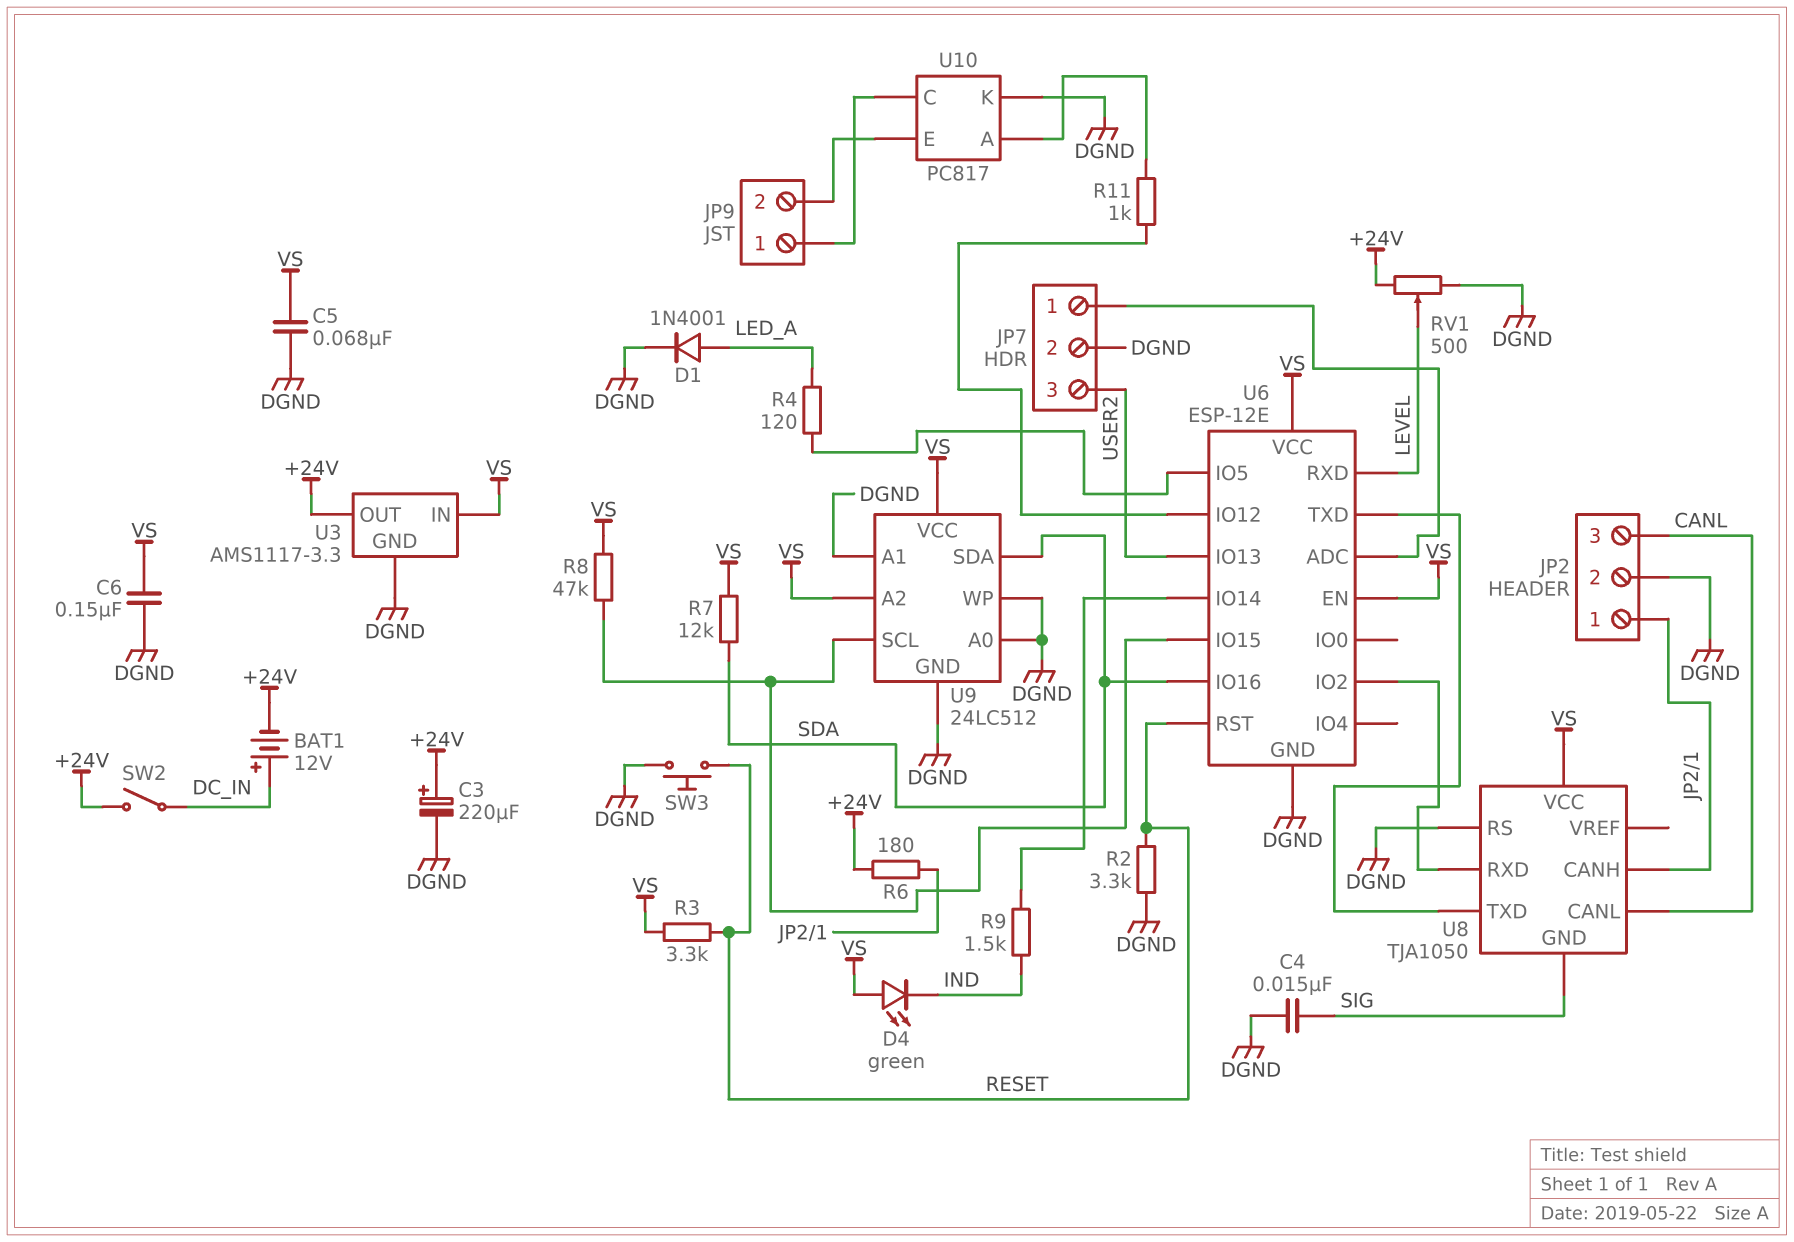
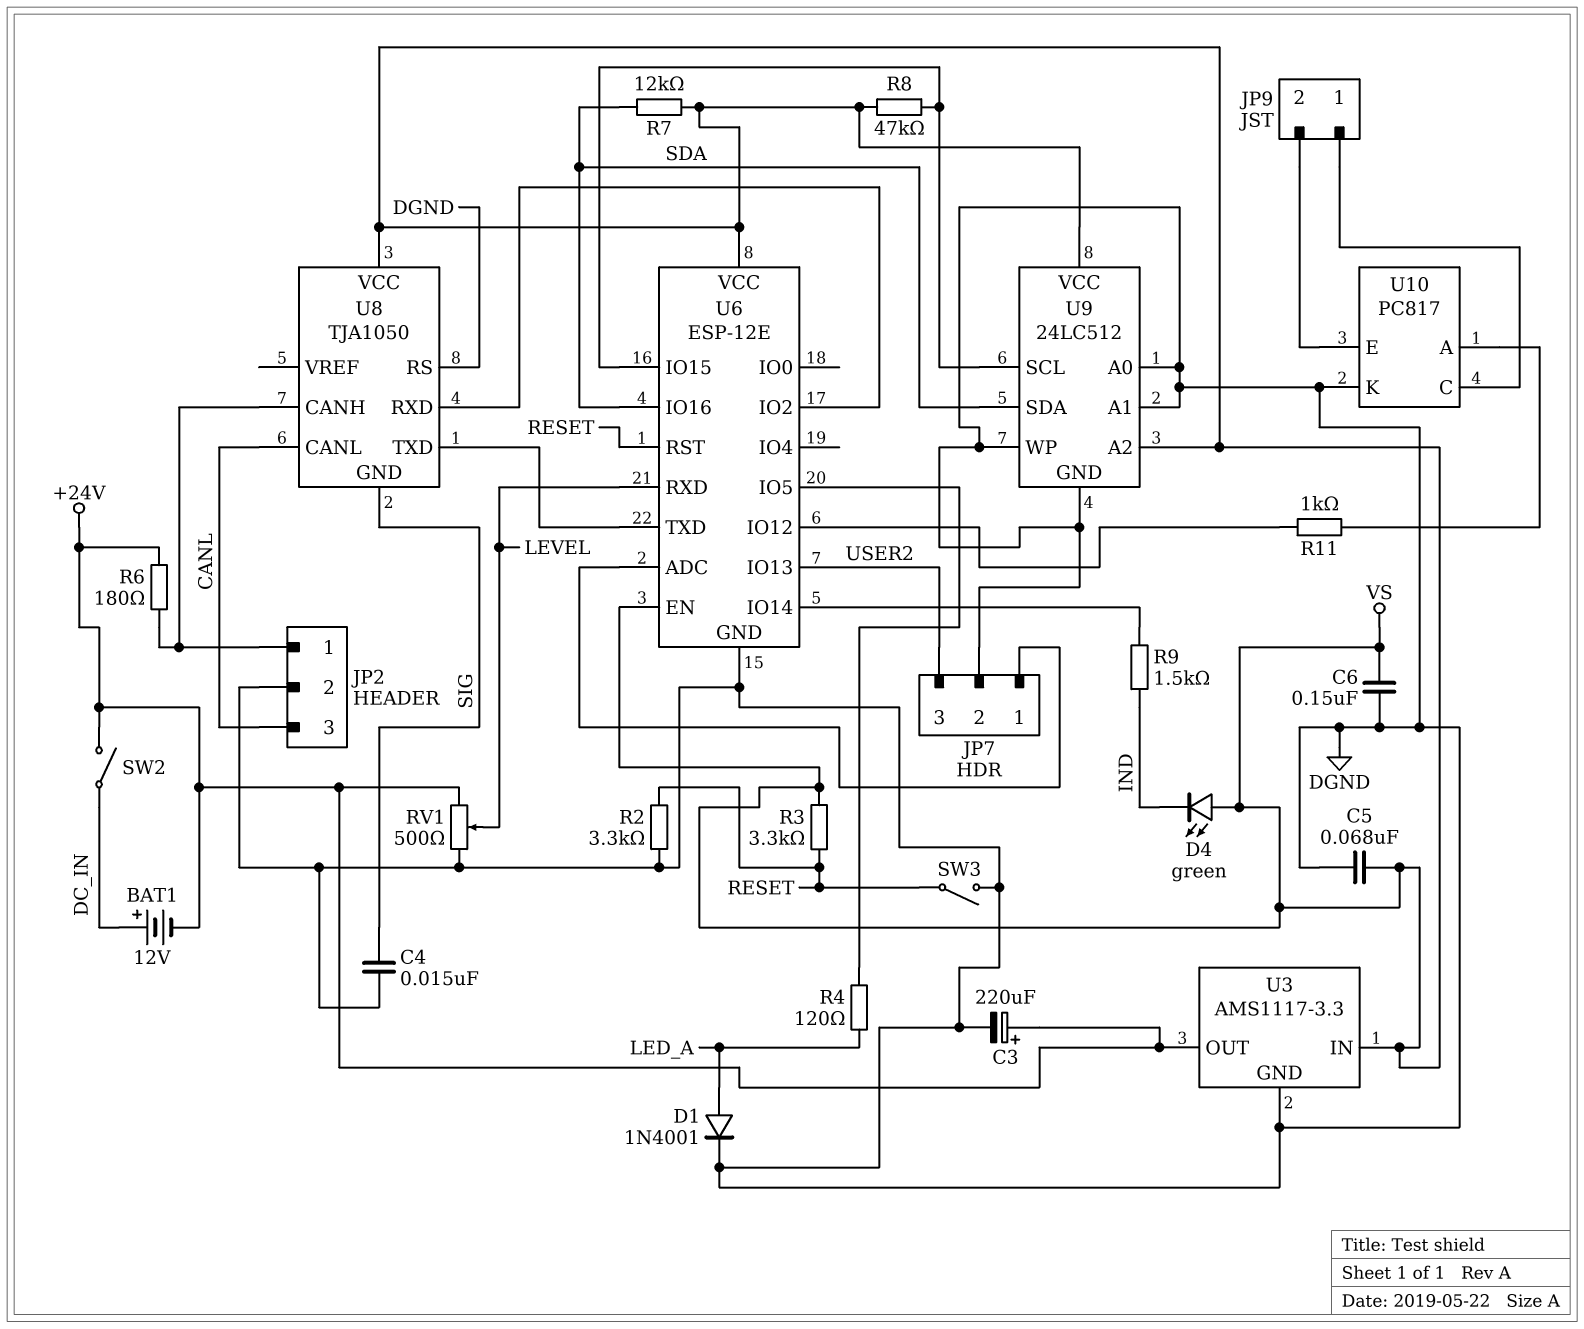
SW3: button (DGND, RESET) -> switch (DGND, RESET)

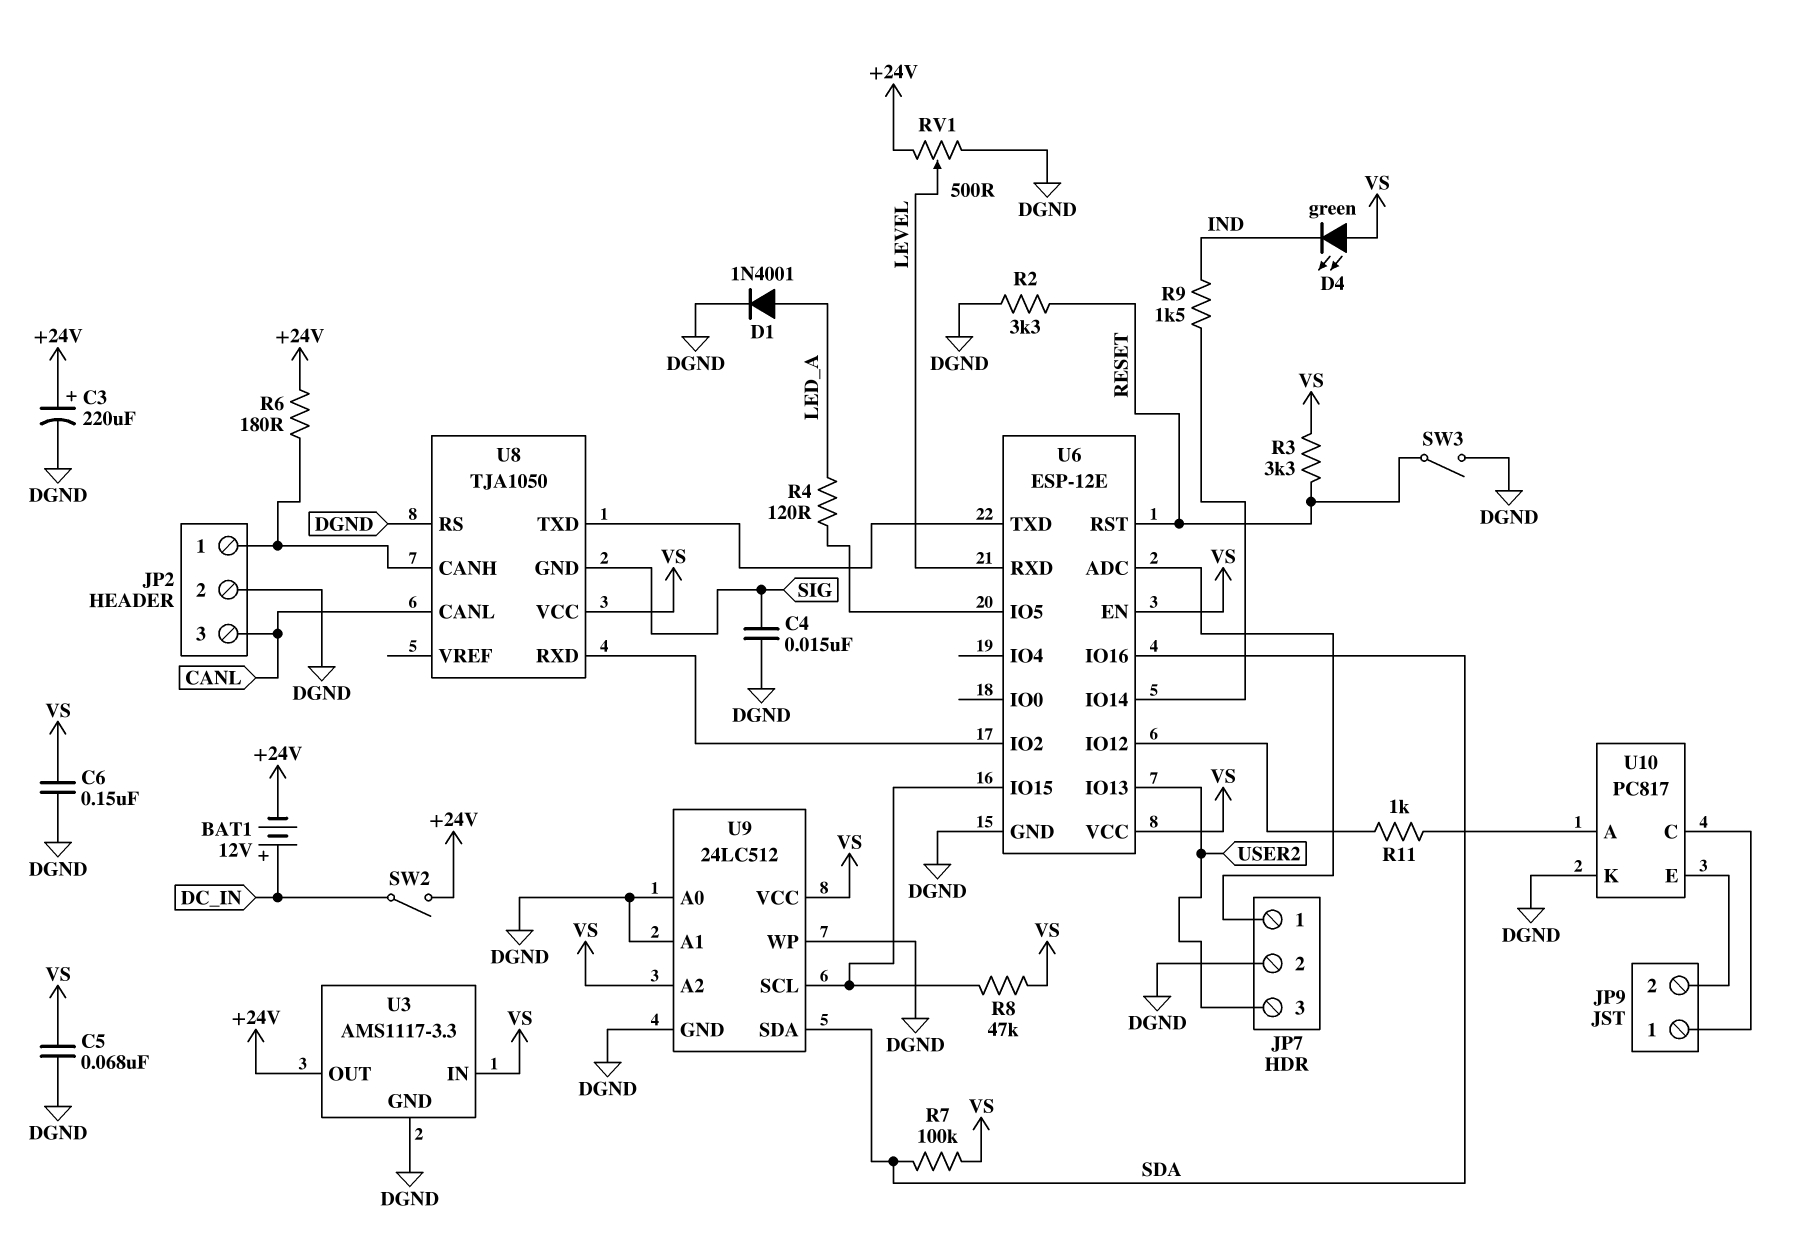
R7: 12k (SDA, VS) -> 100k (SDA, VS)

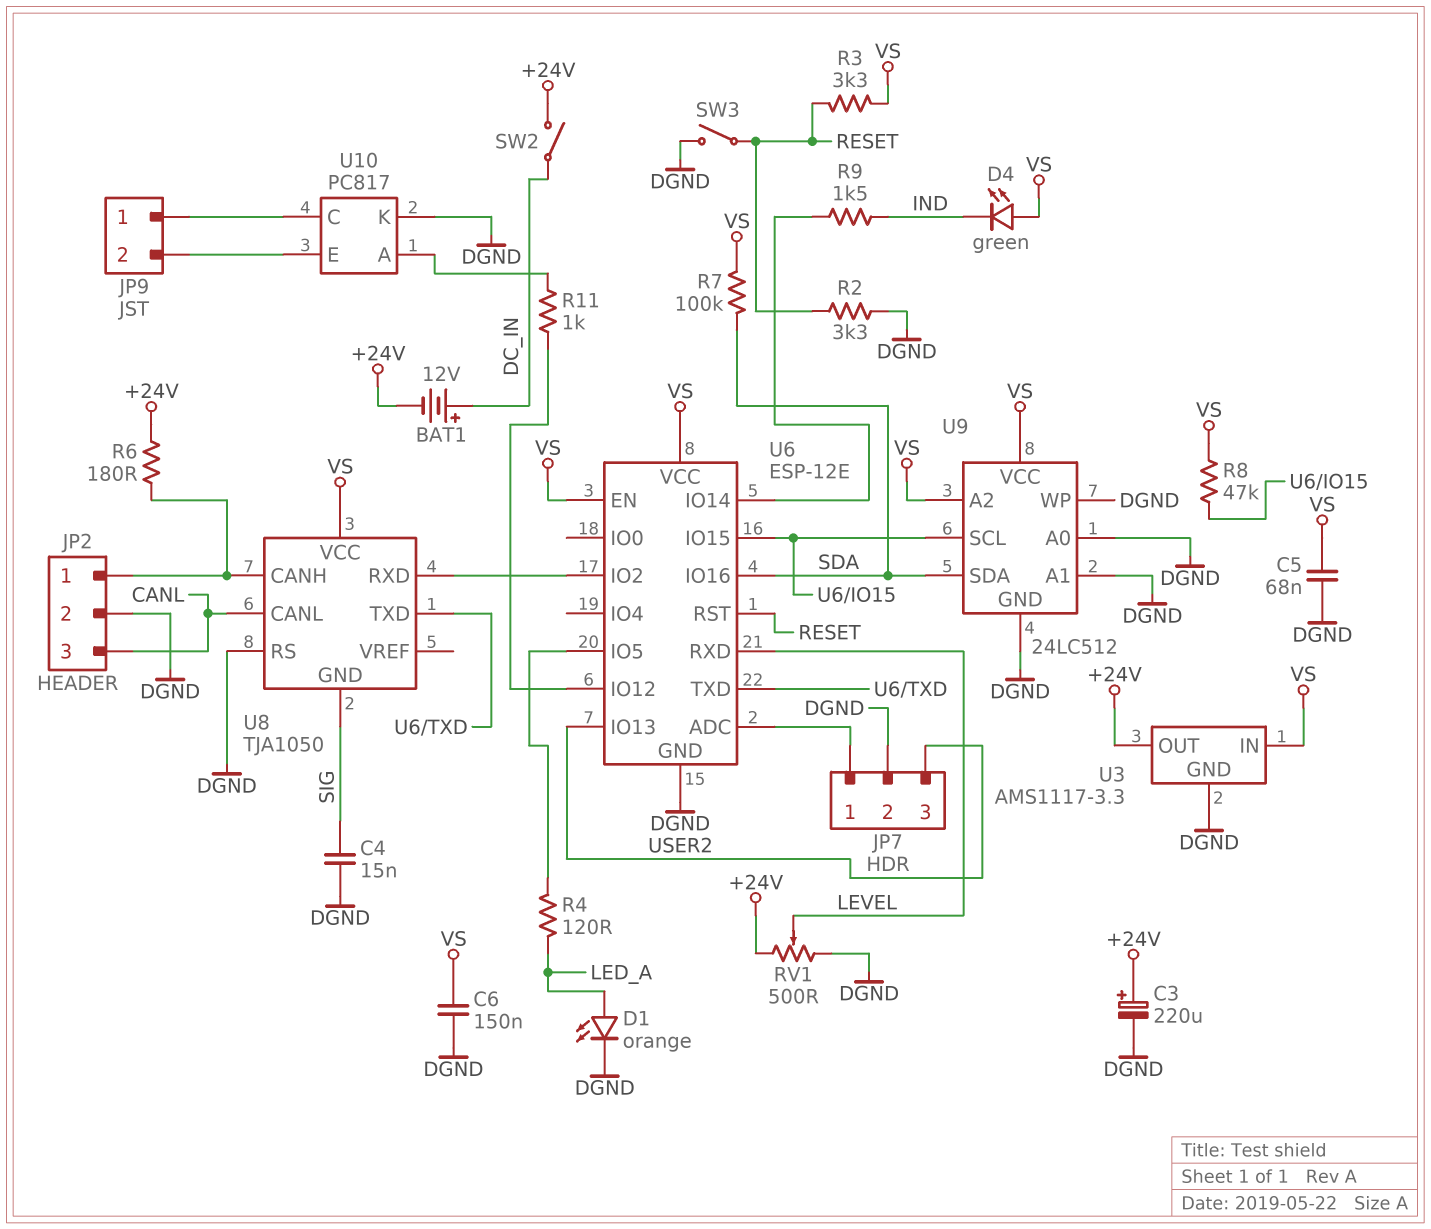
D1: diode 1N4001 (A LED_A, K DGND) -> LED orange (A LED_A, K DGND)

